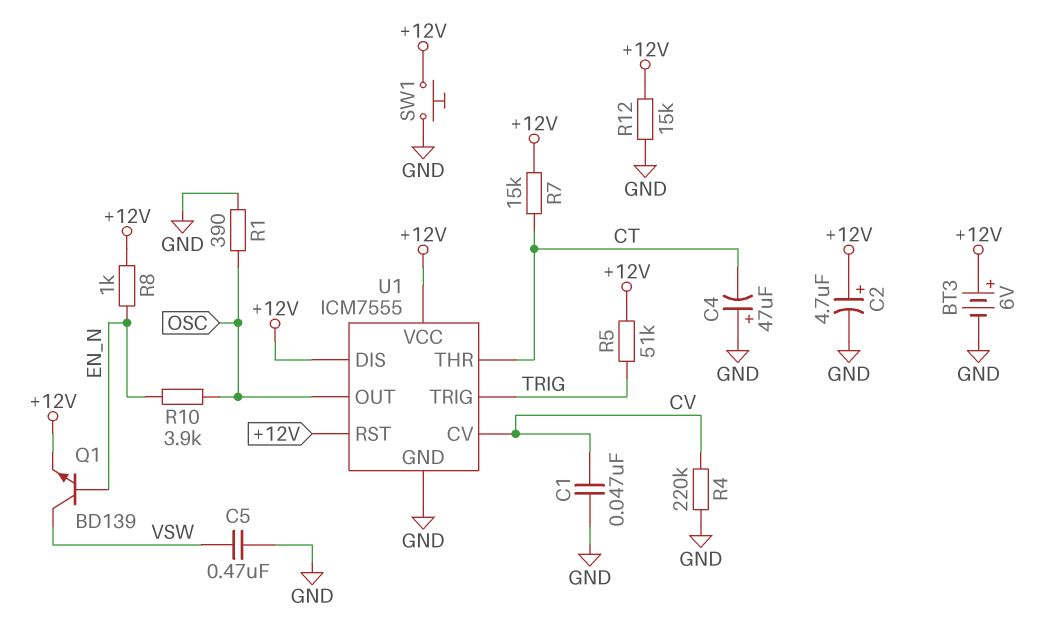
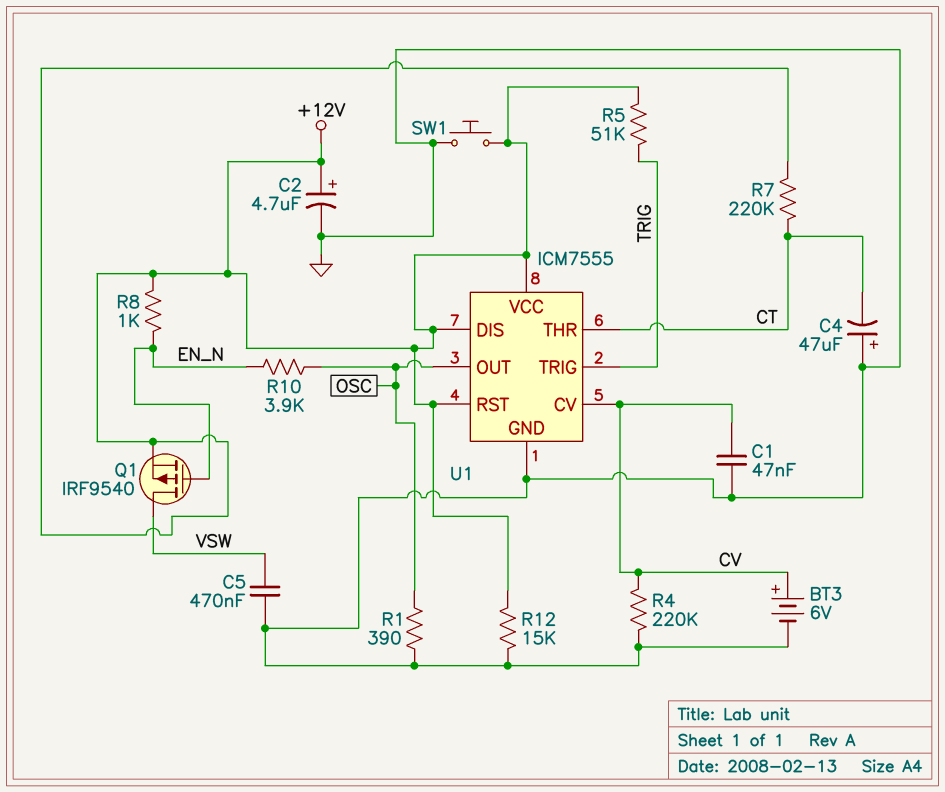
BT3: 6V (plus +12V, minus GND) -> 6V (plus CV, minus GND)
Q1: NPN BD139 (B EN_N, C VSW, E +12V) -> PMOS IRF9540 (G EN_N, D VSW, S +12V)
R7: 15k (+12V, CT) -> 220k (+12V, CT)

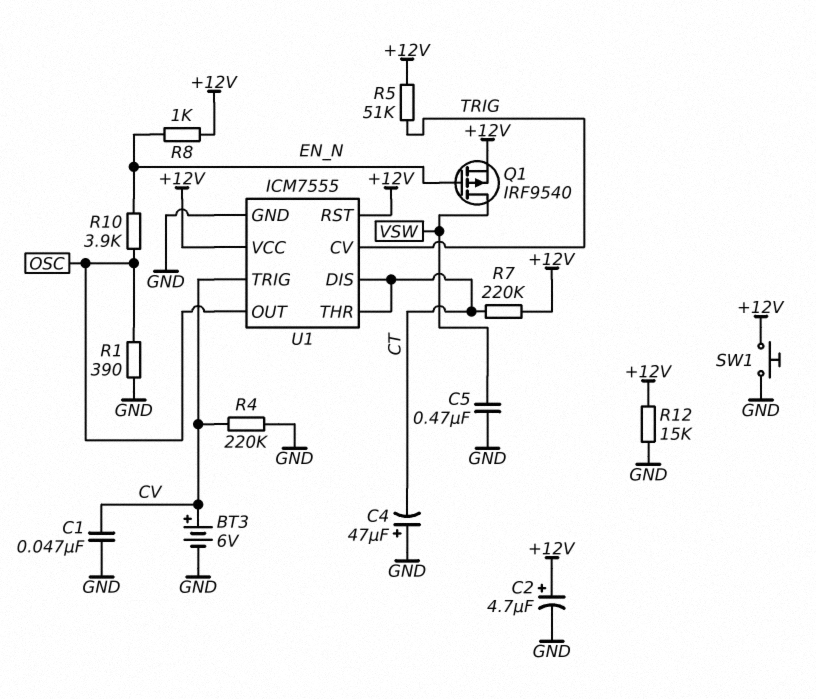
U1 pin CV: CV -> TRIG
U1 pin DIS: +12V -> CT
U1 pin TRIG: TRIG -> CV

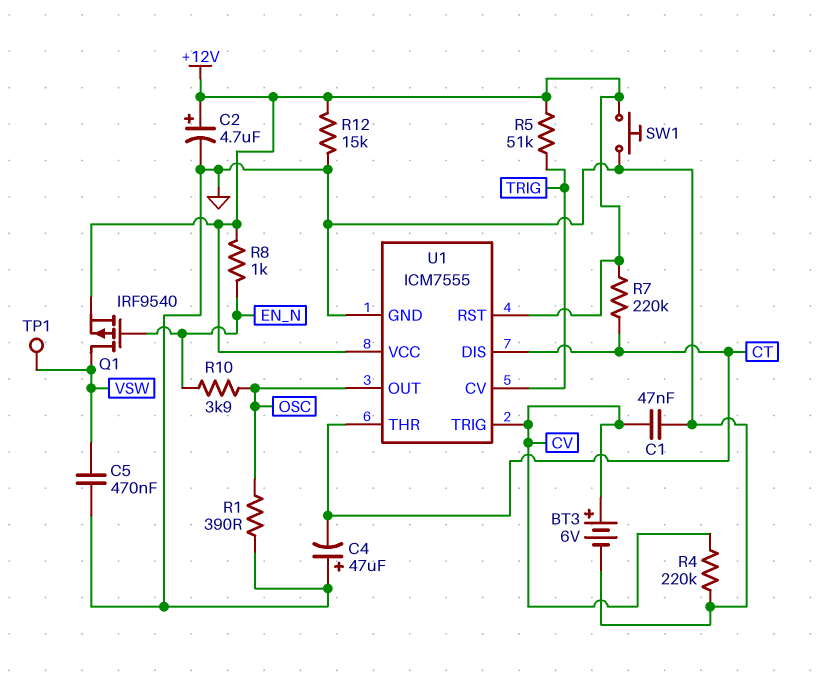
TP1: none -> test point (VSW)

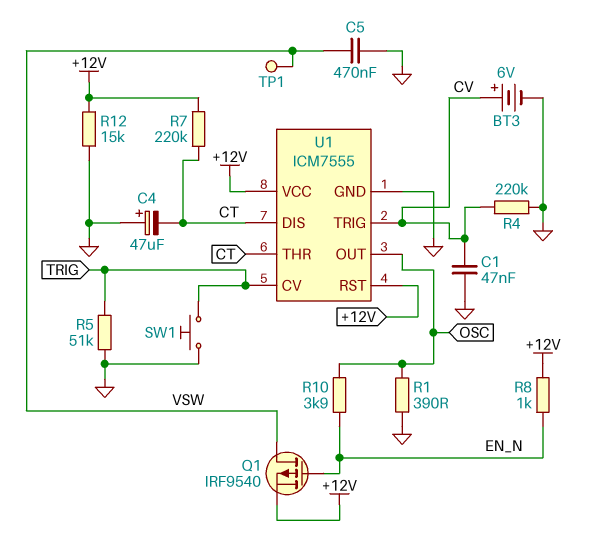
C2: 4.7uF (plus +12V, minus GND) -> none
R5: 51k (+12V, TRIG) -> 51k (GND, TRIG)
SW1: button (+12V, GND) -> button (GND, TRIG)

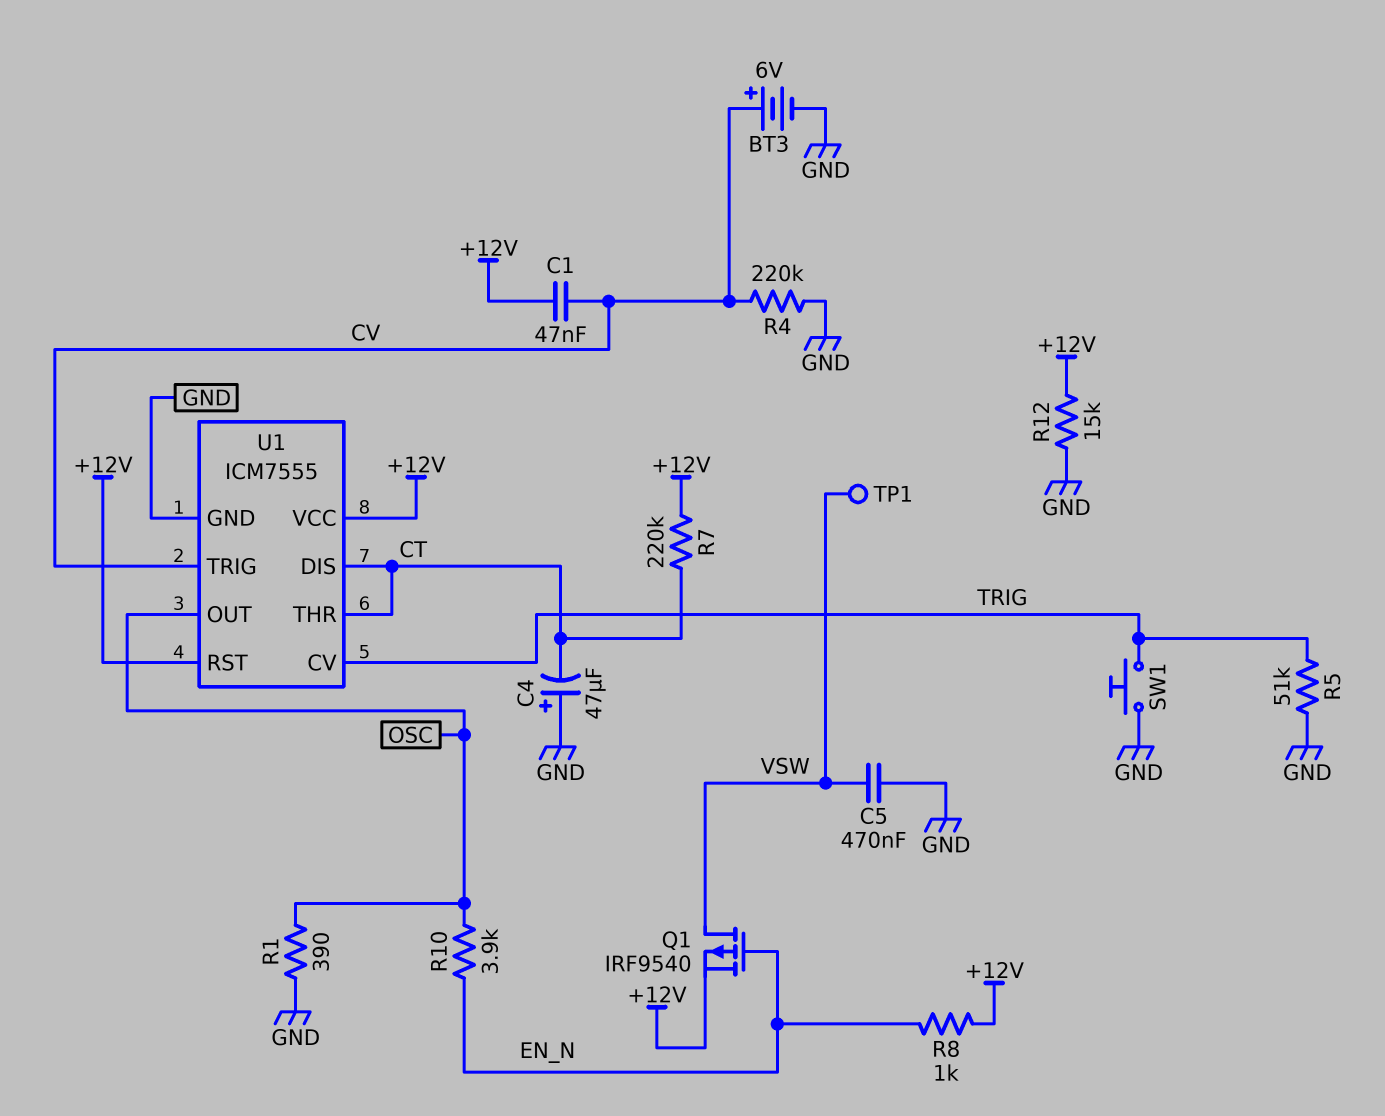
C1: 47nF (CV, GND) -> 47nF (+12V, CV)

